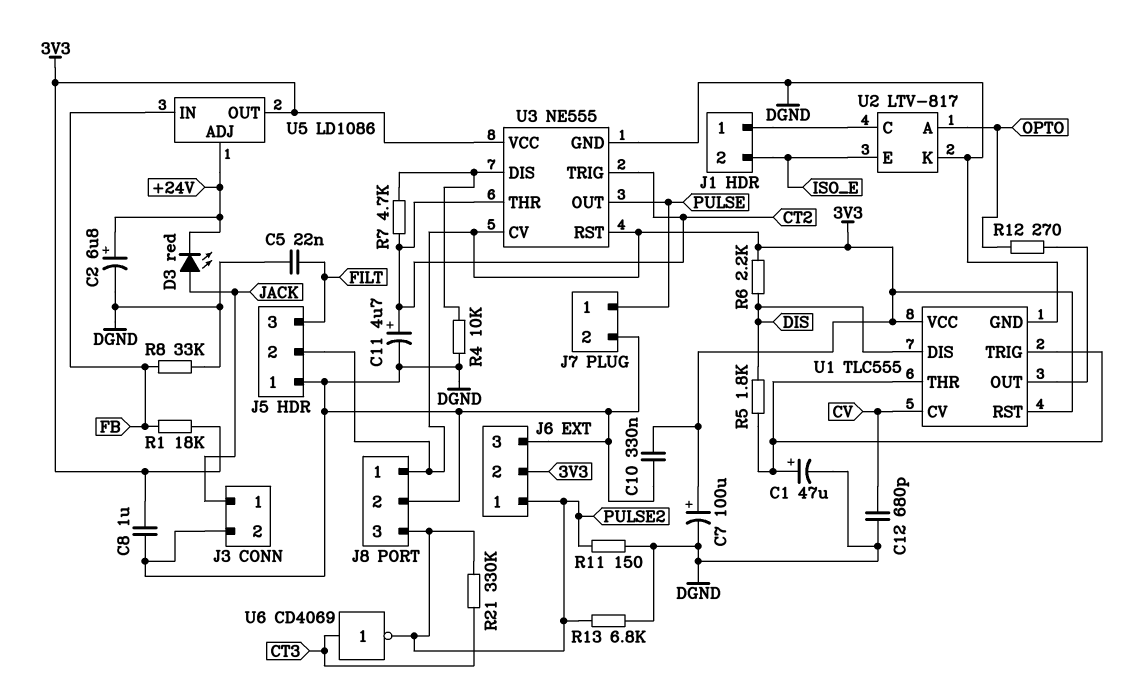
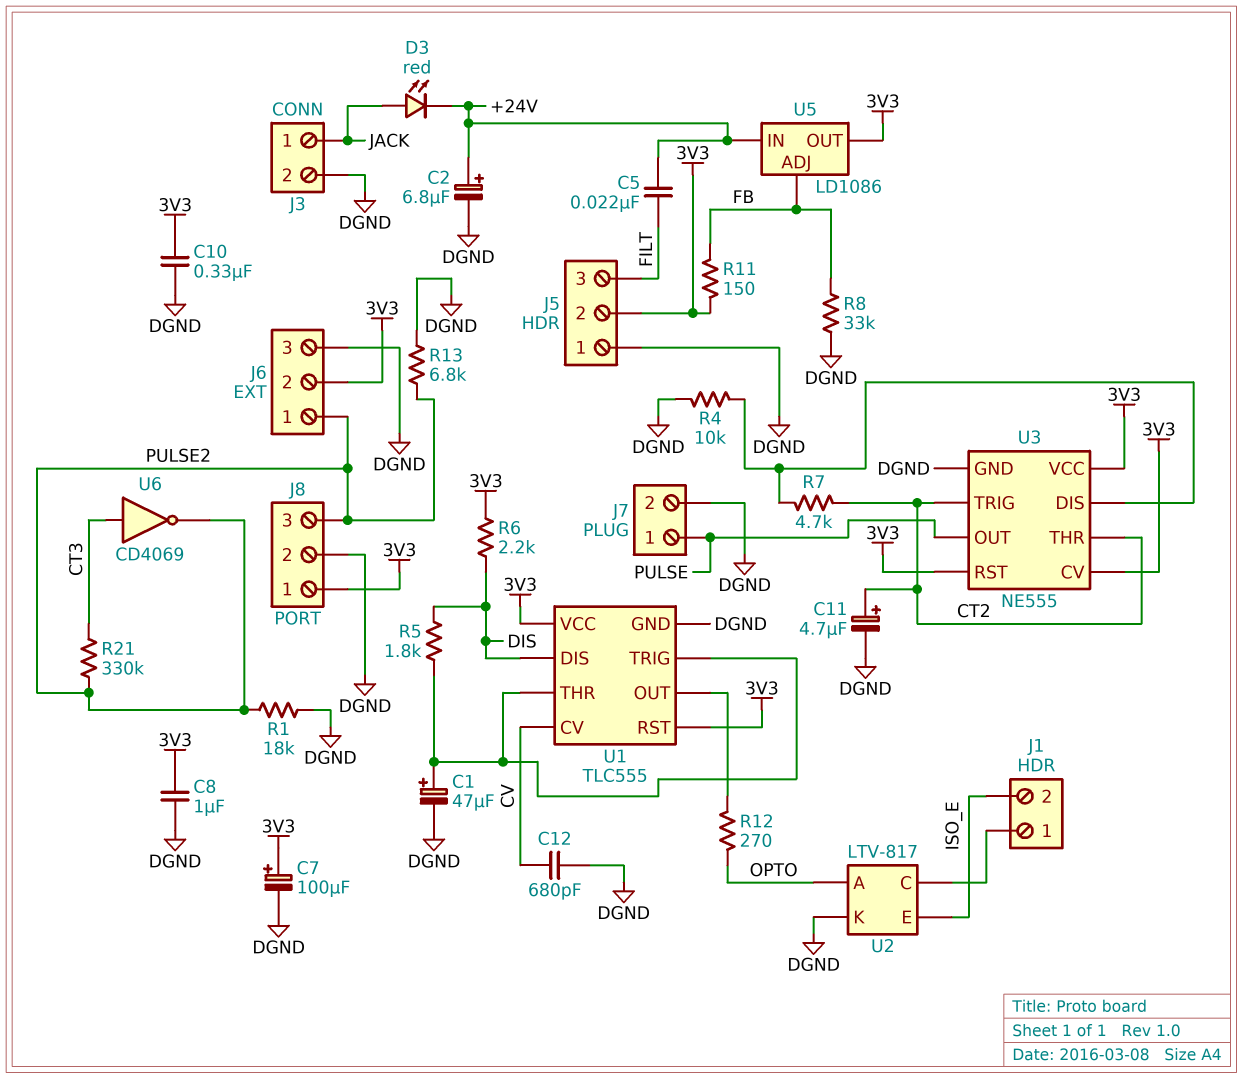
C5: 22nF (DGND, FILT) -> 22nF (+24V, FILT)
R1: 18k (3V3, FB) -> 18k (DGND, PULSE2)
R11: 150 (DGND, PULSE2) -> 150 (3V3, FB)
U5 pin ADJ: +24V -> FB
U5 pin IN: FB -> +24V

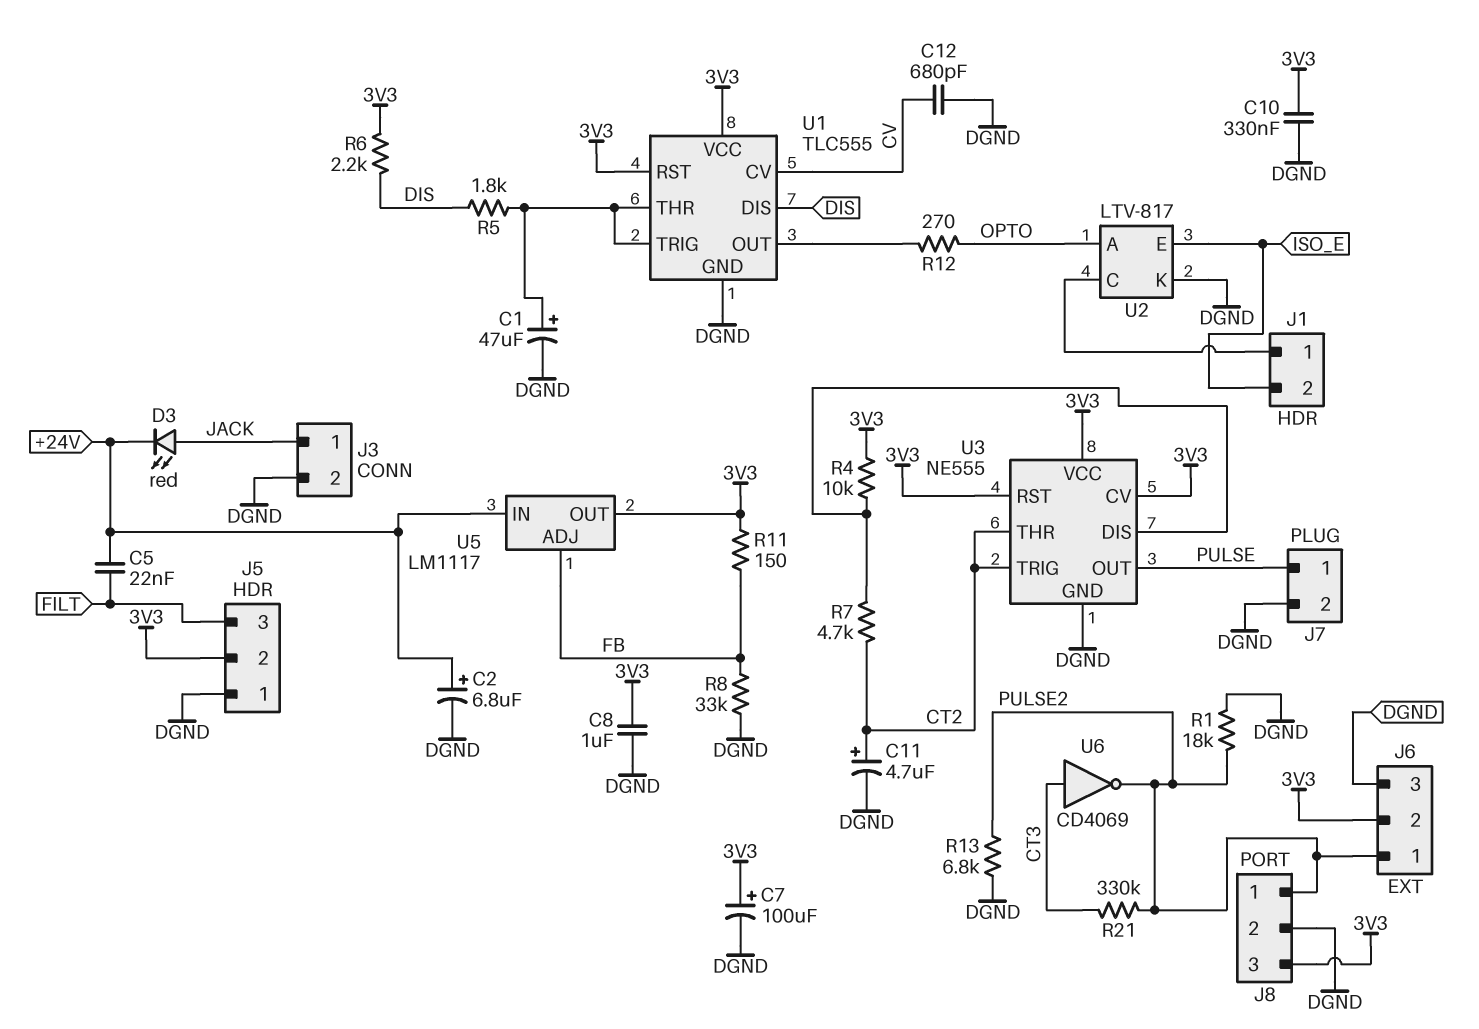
J8 pin 1: 3V3 -> PULSE2
J8 pin 3: PULSE2 -> 3V3
R4: 10k (DGND, U3/DIS) -> 10k (3V3, U3/DIS)
U5: LD1086 -> LM1117

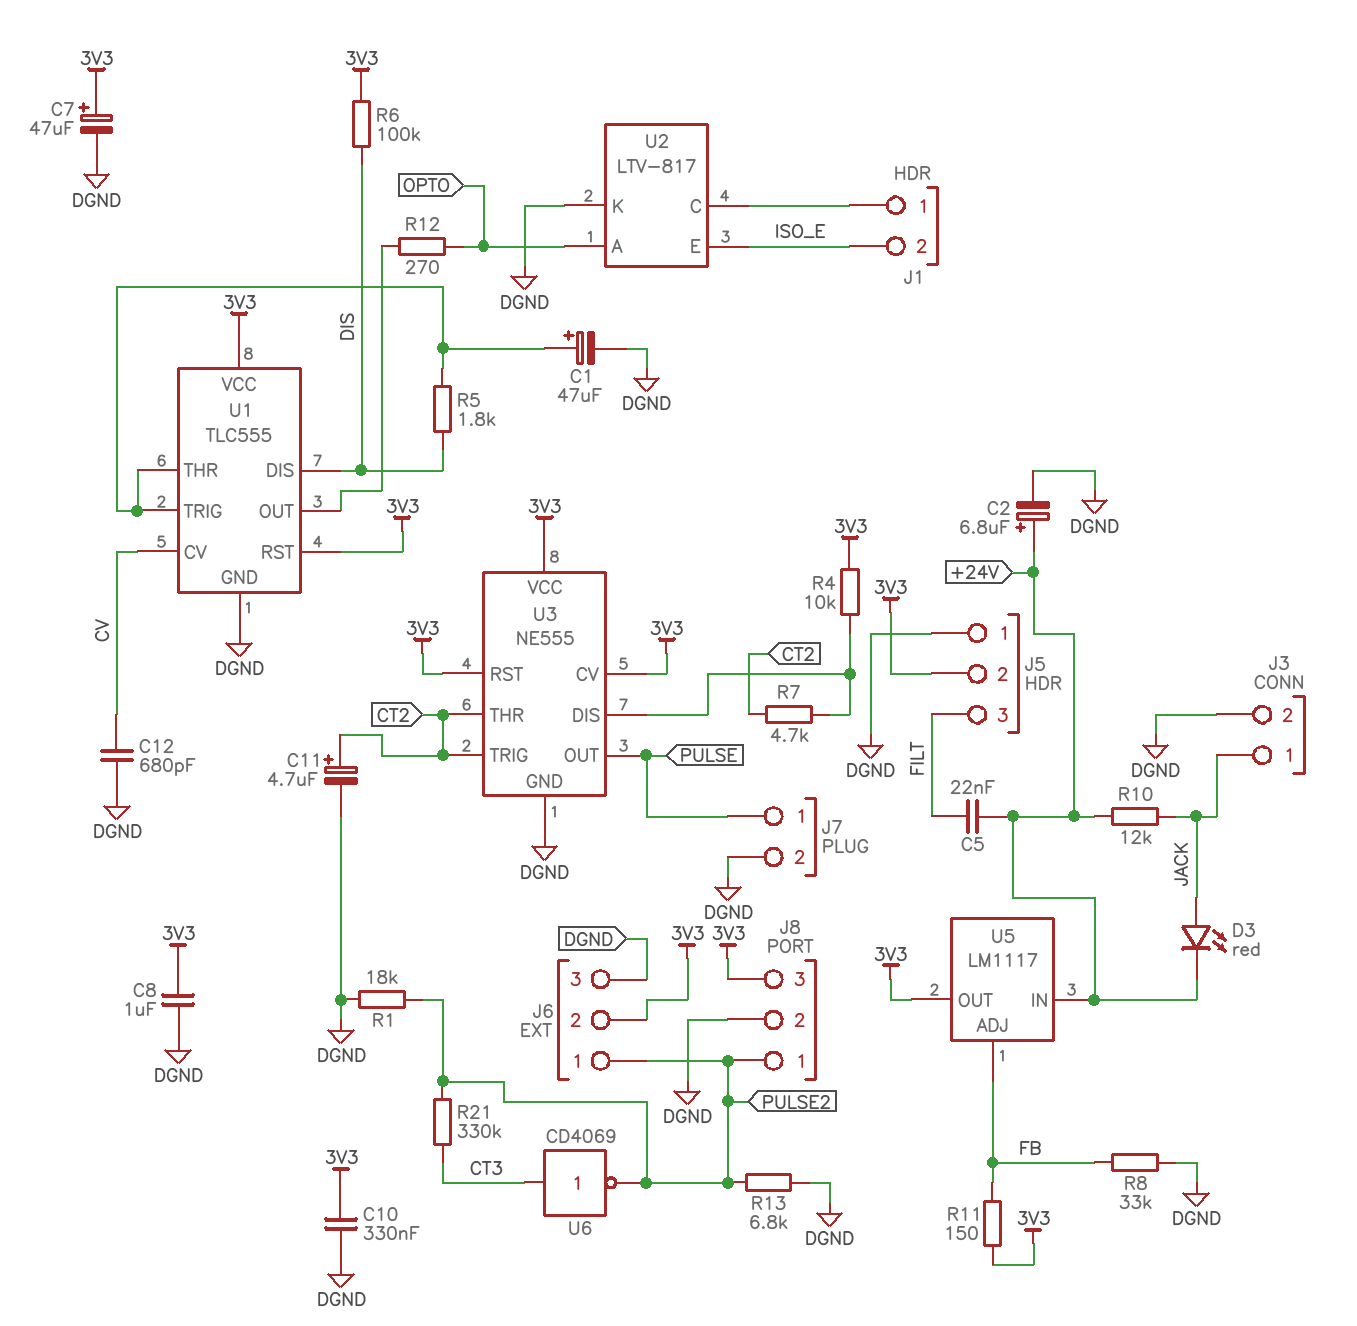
C7: 100uF (plus 3V3, minus DGND) -> 47uF (plus 3V3, minus DGND)
R6: 2.2k (3V3, DIS) -> 100k (3V3, DIS)
R10: none -> 12k (+24V, JACK)

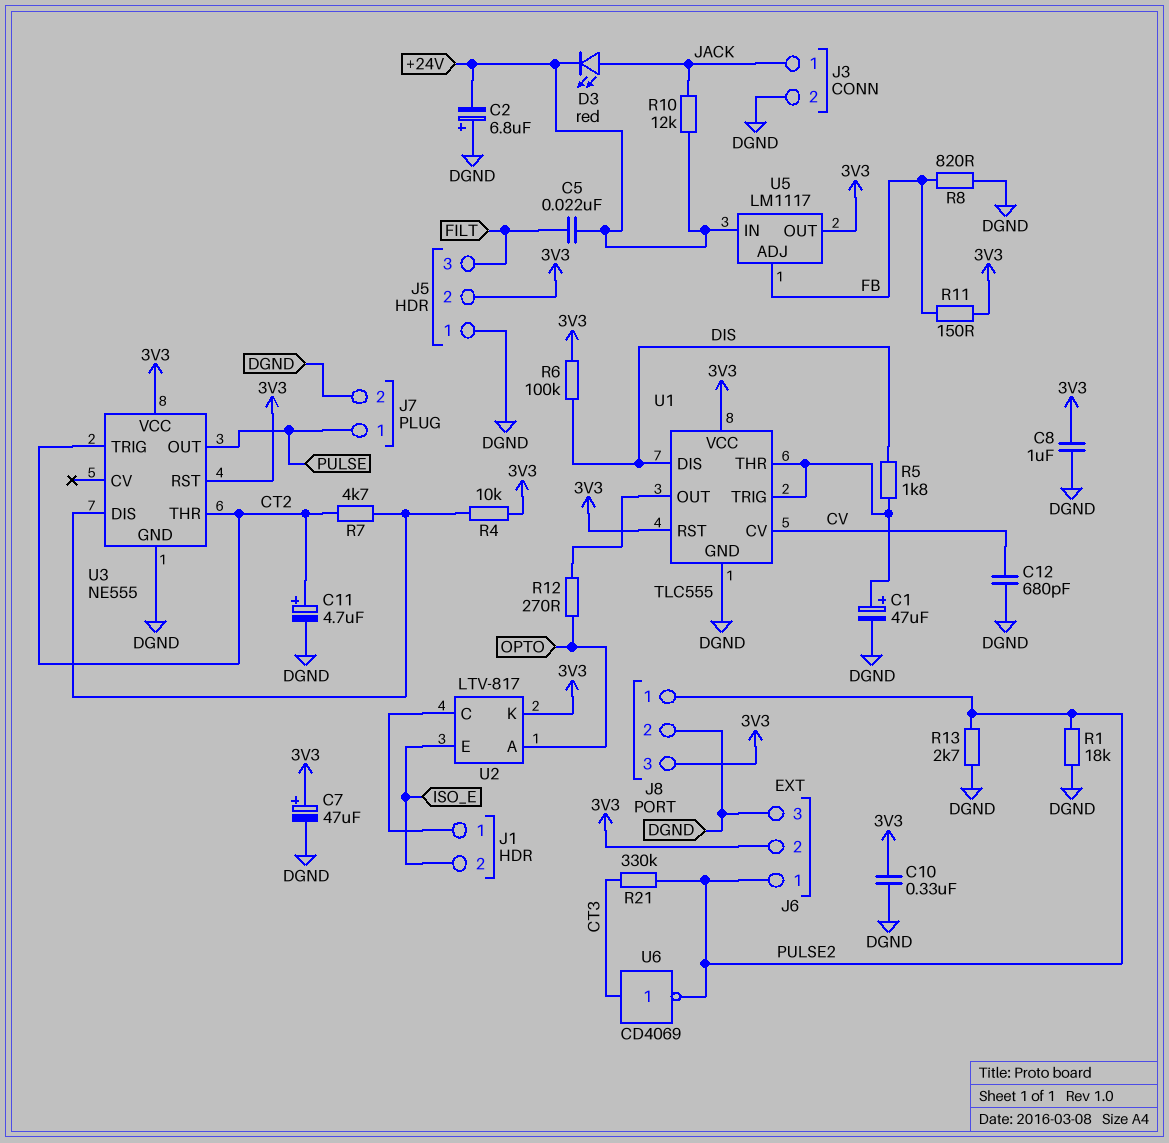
C2: 6.8uF (plus +24V, minus DGND) -> 6.8uF (plus DGND, minus +24V)
R8: 33k (DGND, FB) -> 820 (DGND, FB)
R13: 6.8k (DGND, PULSE2) -> 2.7k (DGND, PULSE2)
U2 pin K: DGND -> 3V3
U3 pin CV: 3V3 -> none

